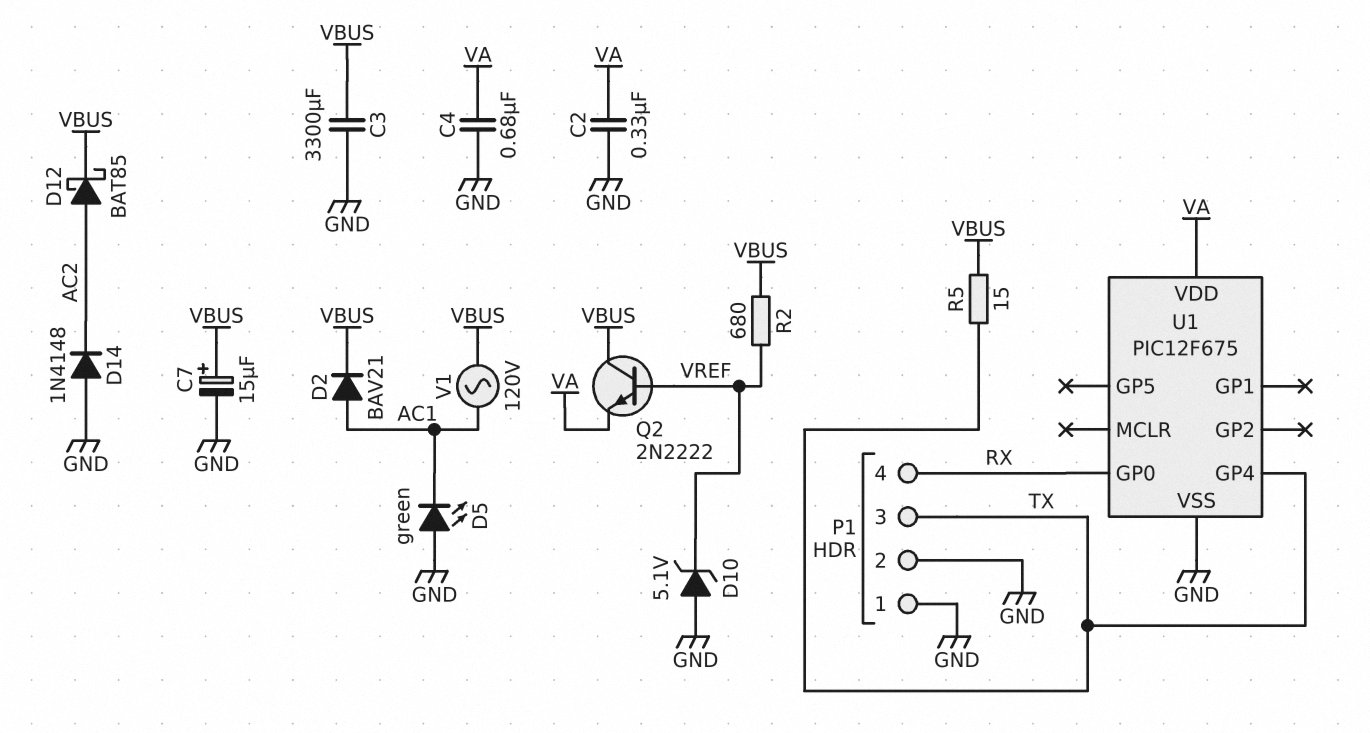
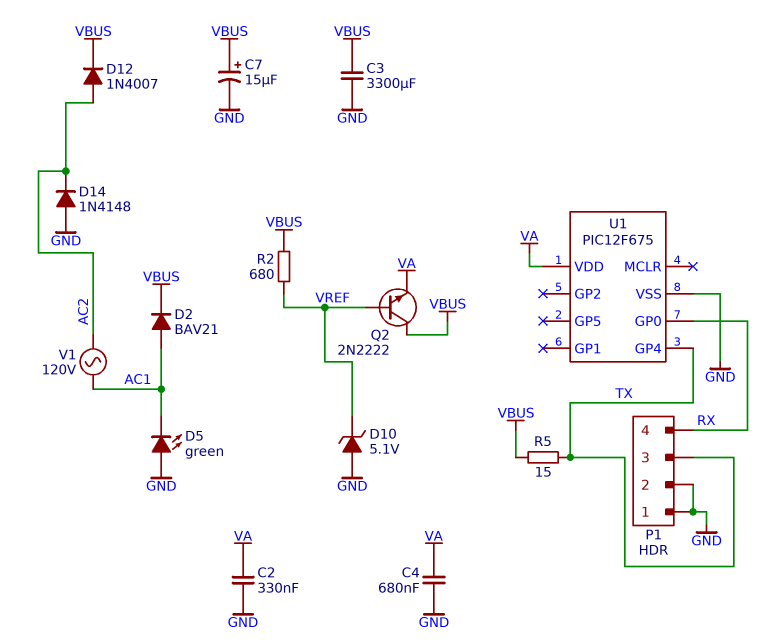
D12: schottky BAT85 (A AC2, K VBUS) -> diode 1N4007 (A AC2, K VBUS)
V1: AC 120V (AC1, VBUS) -> AC 120V (AC1, AC2)

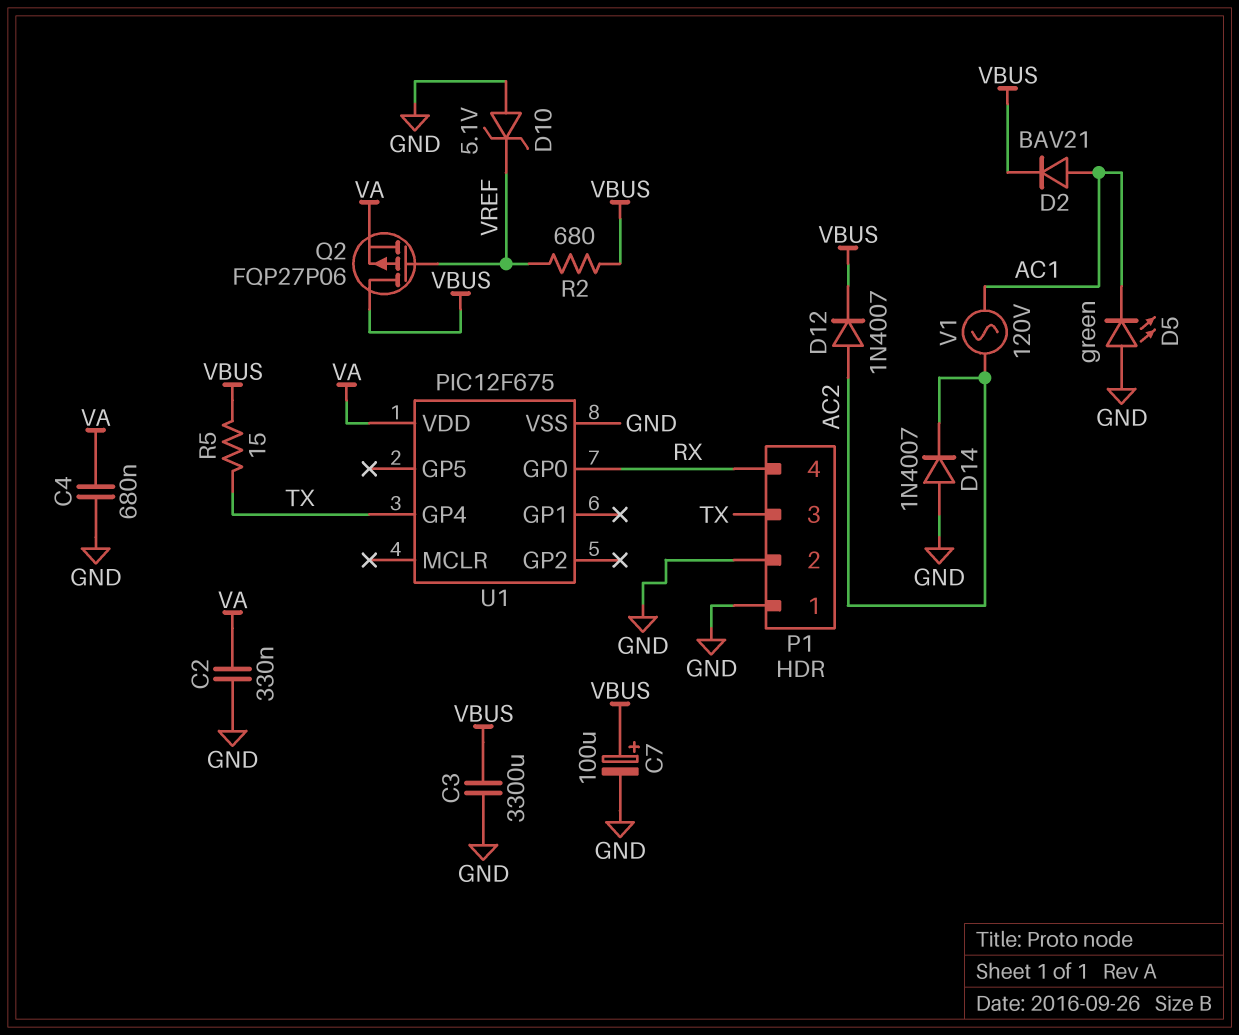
C7: 15uF (plus VBUS, minus GND) -> 100uF (plus VBUS, minus GND)
D14: diode 1N4148 (A GND, K AC2) -> diode 1N4007 (A GND, K AC2)
Q2: NPN 2N2222 (B VREF, C VBUS, E VA) -> PMOS FQP27P06 (G VREF, D VBUS, S VA)

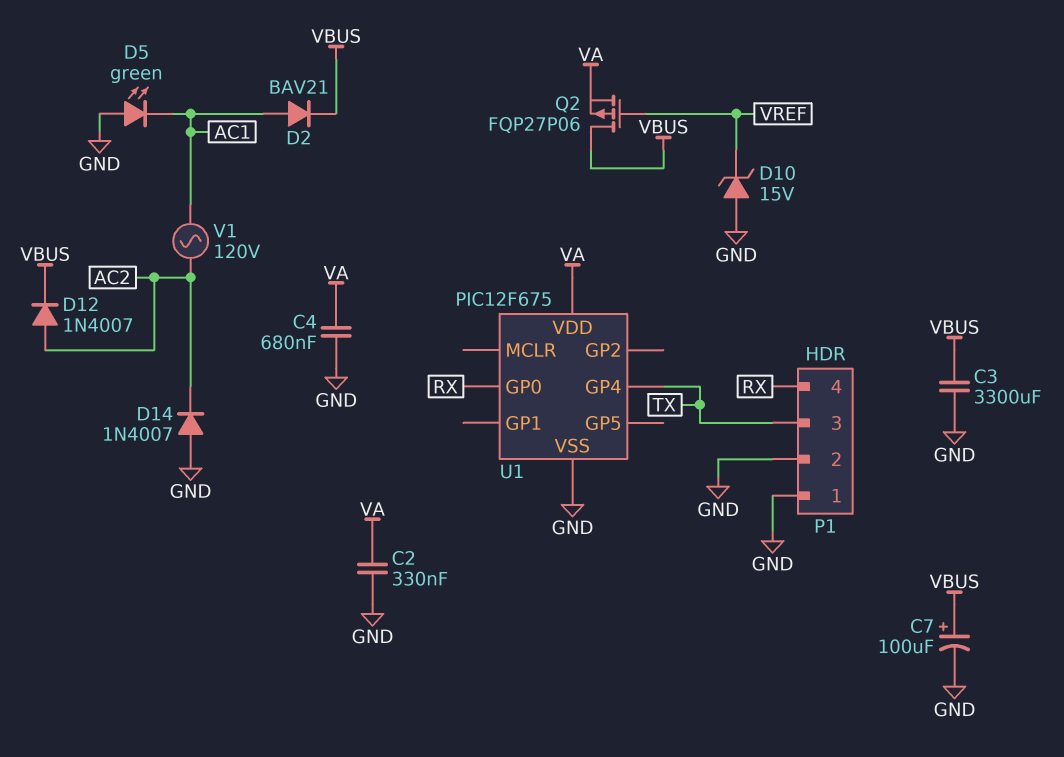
D10: zener 5.1V (A GND, K VREF) -> zener 15V (A GND, K VREF)
R2: 680 (VBUS, VREF) -> none
R5: 15 (TX, VBUS) -> none

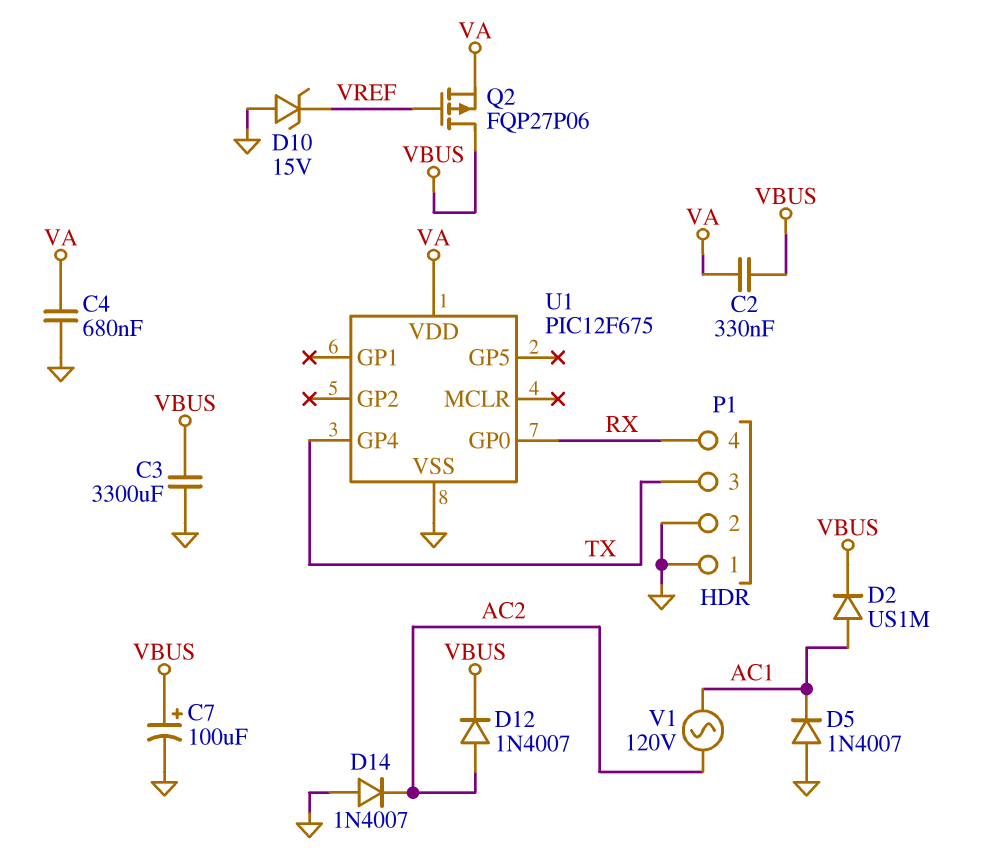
C2: 330nF (GND, VA) -> 330nF (VA, VBUS)
D2: diode BAV21 (A AC1, K VBUS) -> diode US1M (A AC1, K VBUS)
D5: LED green (A GND, K AC1) -> diode 1N4007 (A GND, K AC1)

